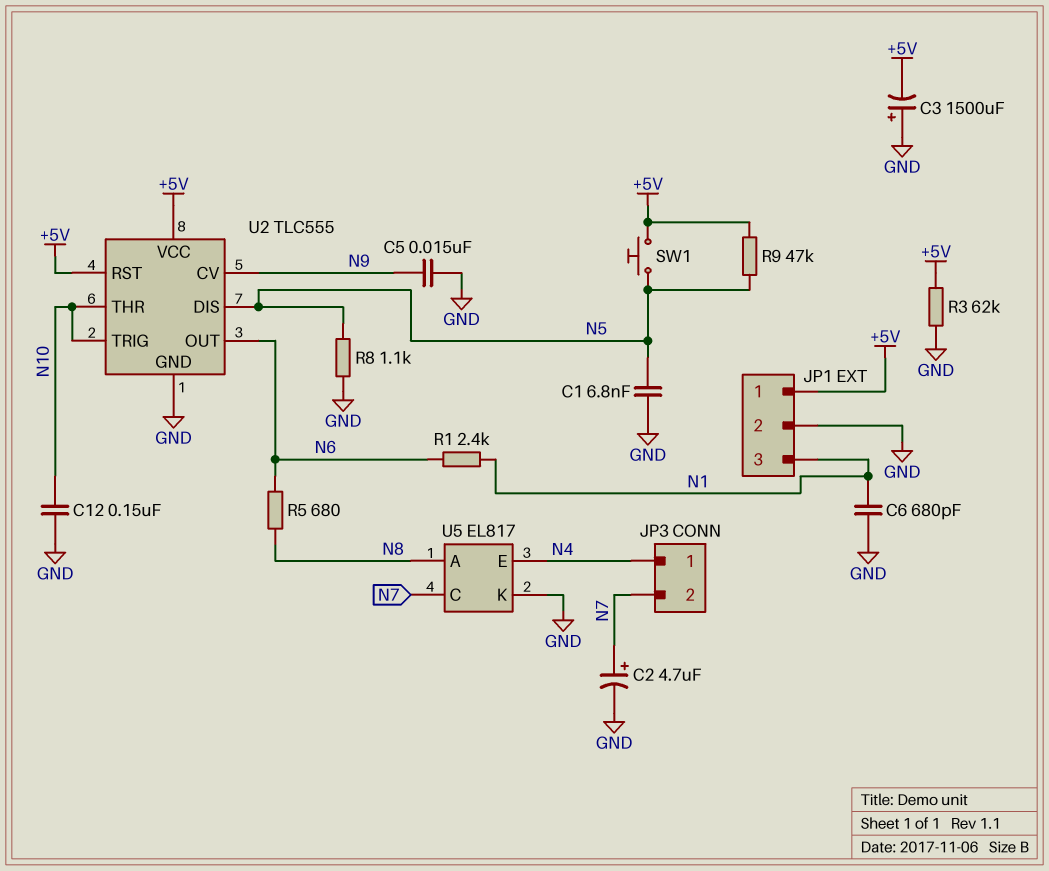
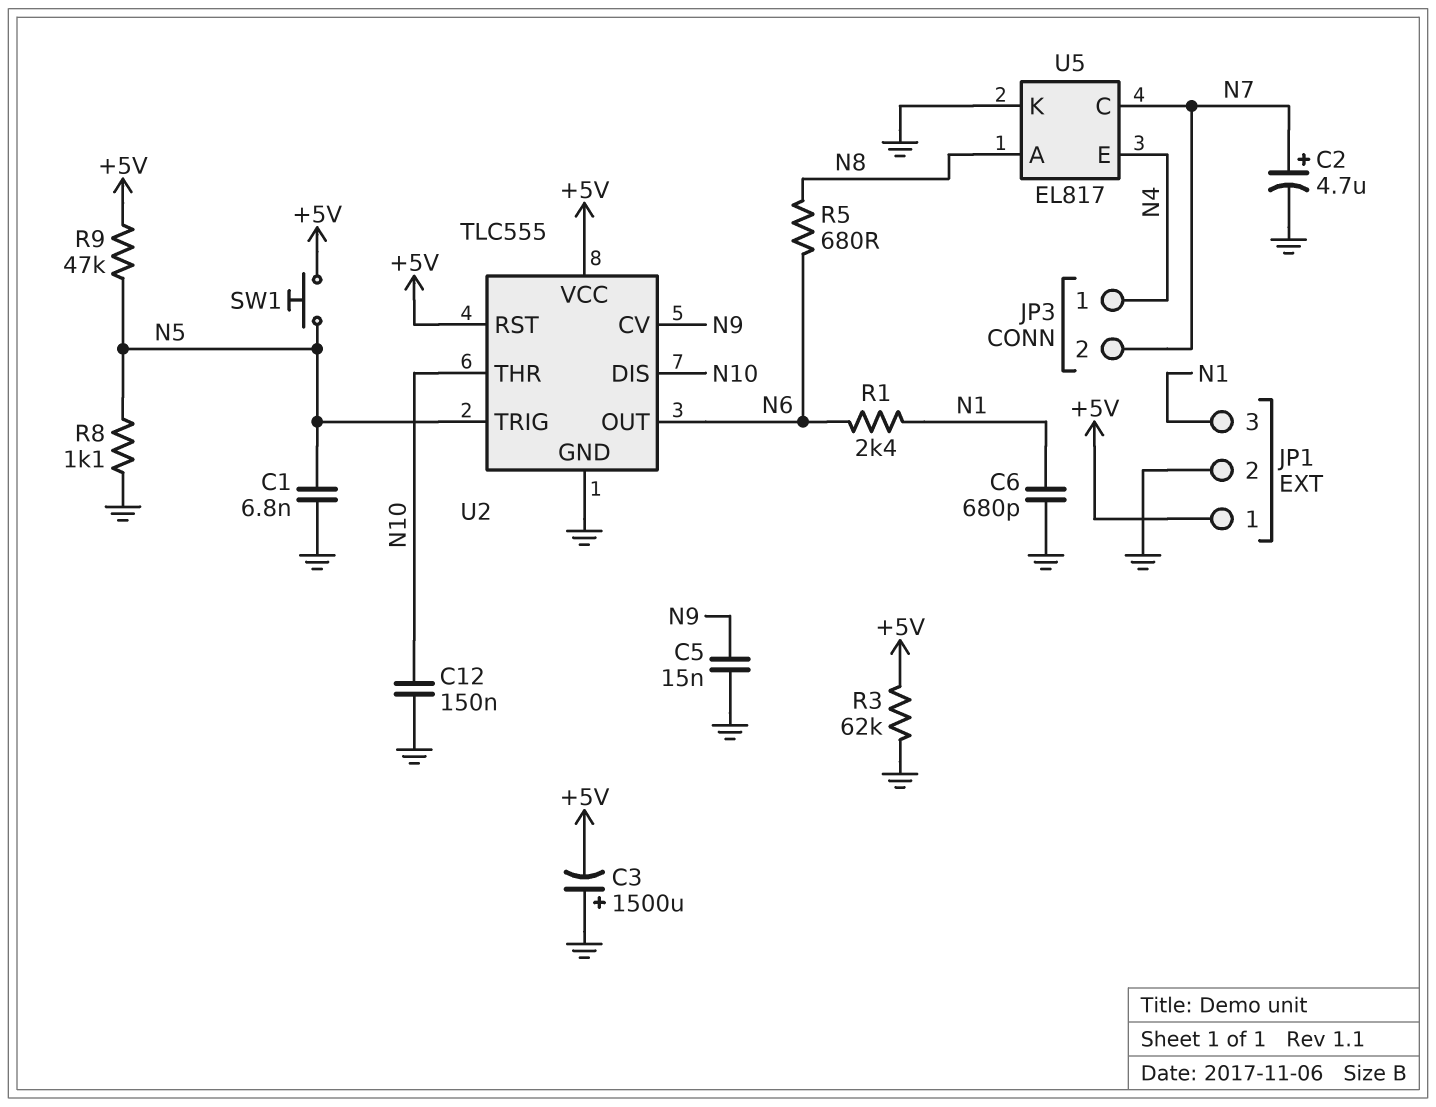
U2 pin DIS: N5 -> N10
U2 pin TRIG: N10 -> N5

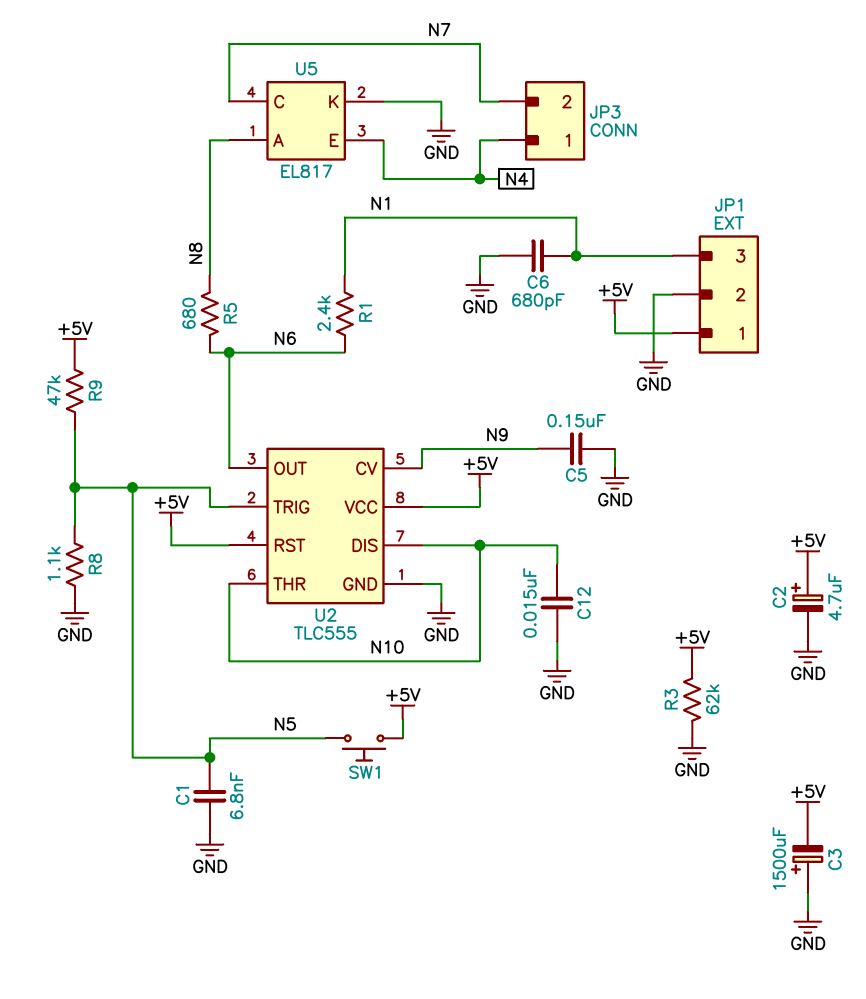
C2: 4.7uF (plus N7, minus GND) -> 4.7uF (plus +5V, minus GND)
C5: 15nF (GND, N9) -> 150nF (GND, N9)
C12: 150nF (GND, N10) -> 15nF (GND, N10)

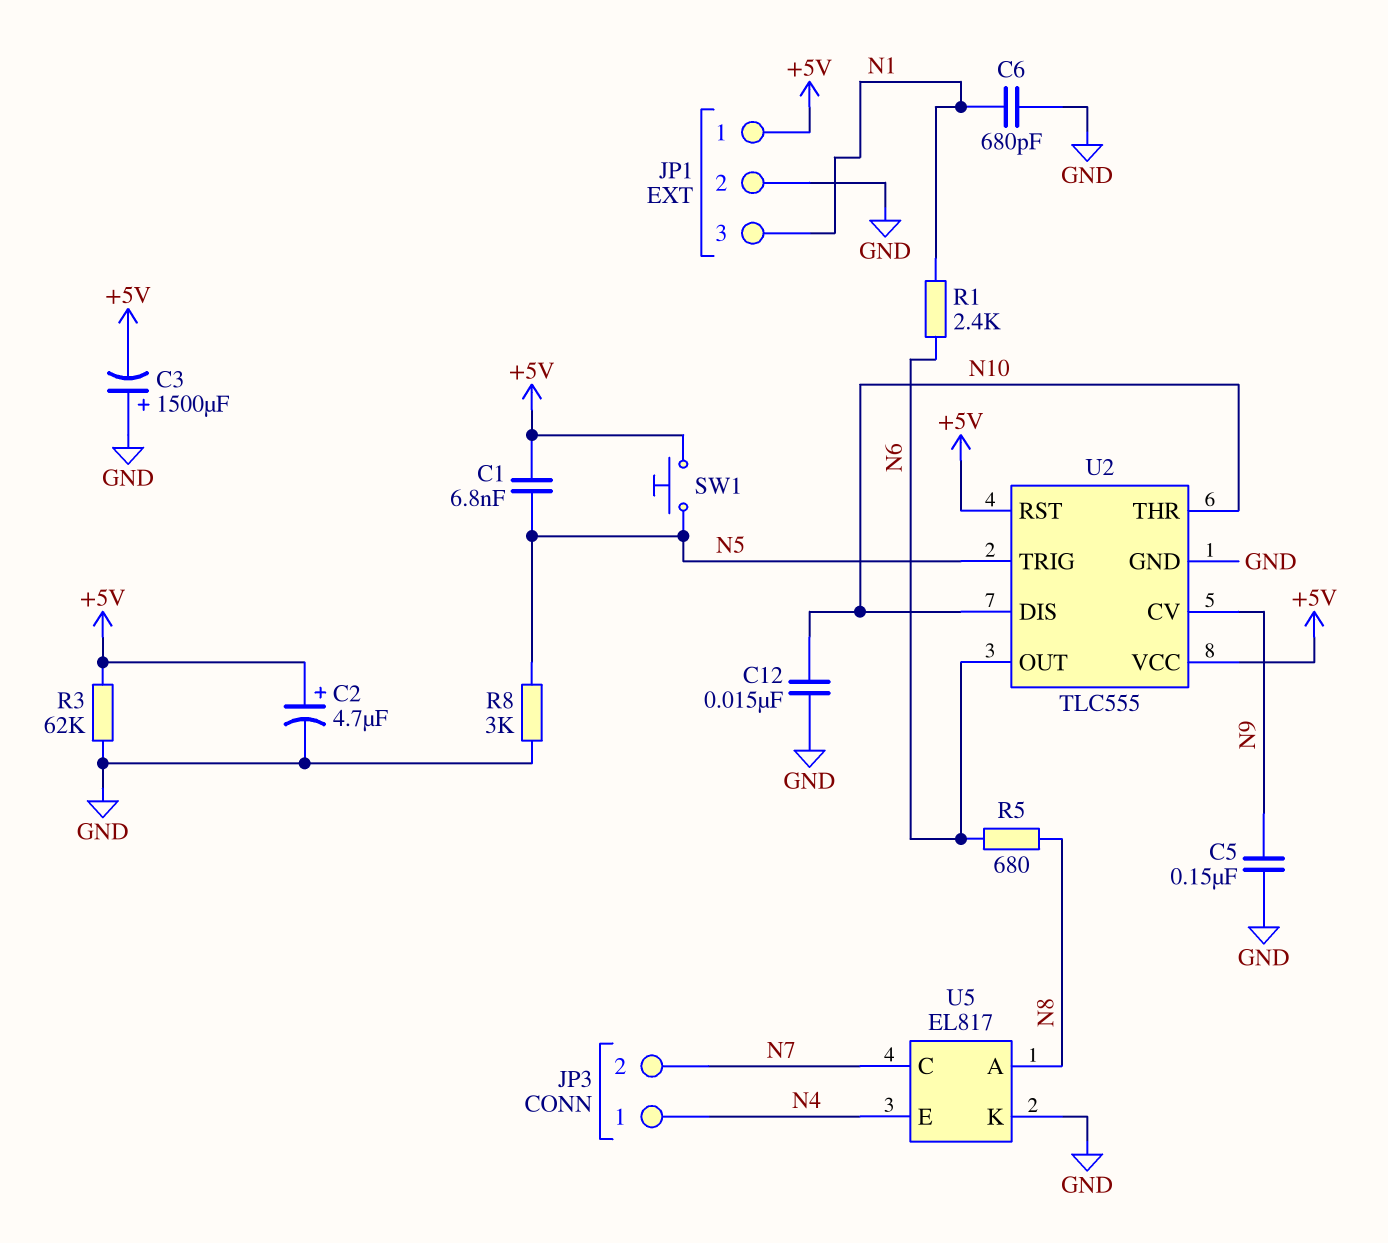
C1: 6.8nF (GND, N5) -> 6.8nF (+5V, N5)
R8: 1.1k (GND, N5) -> 3k (GND, N5)
R9: 47k (+5V, N5) -> none

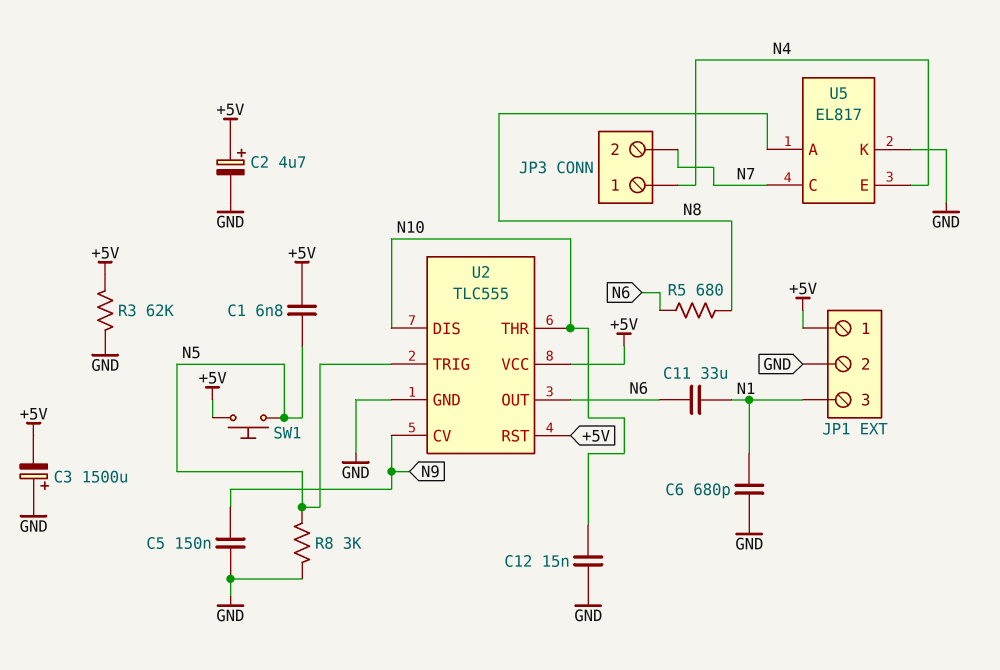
C11: none -> 33uF (N1, N6)
R1: 2.4k (N1, N6) -> none

